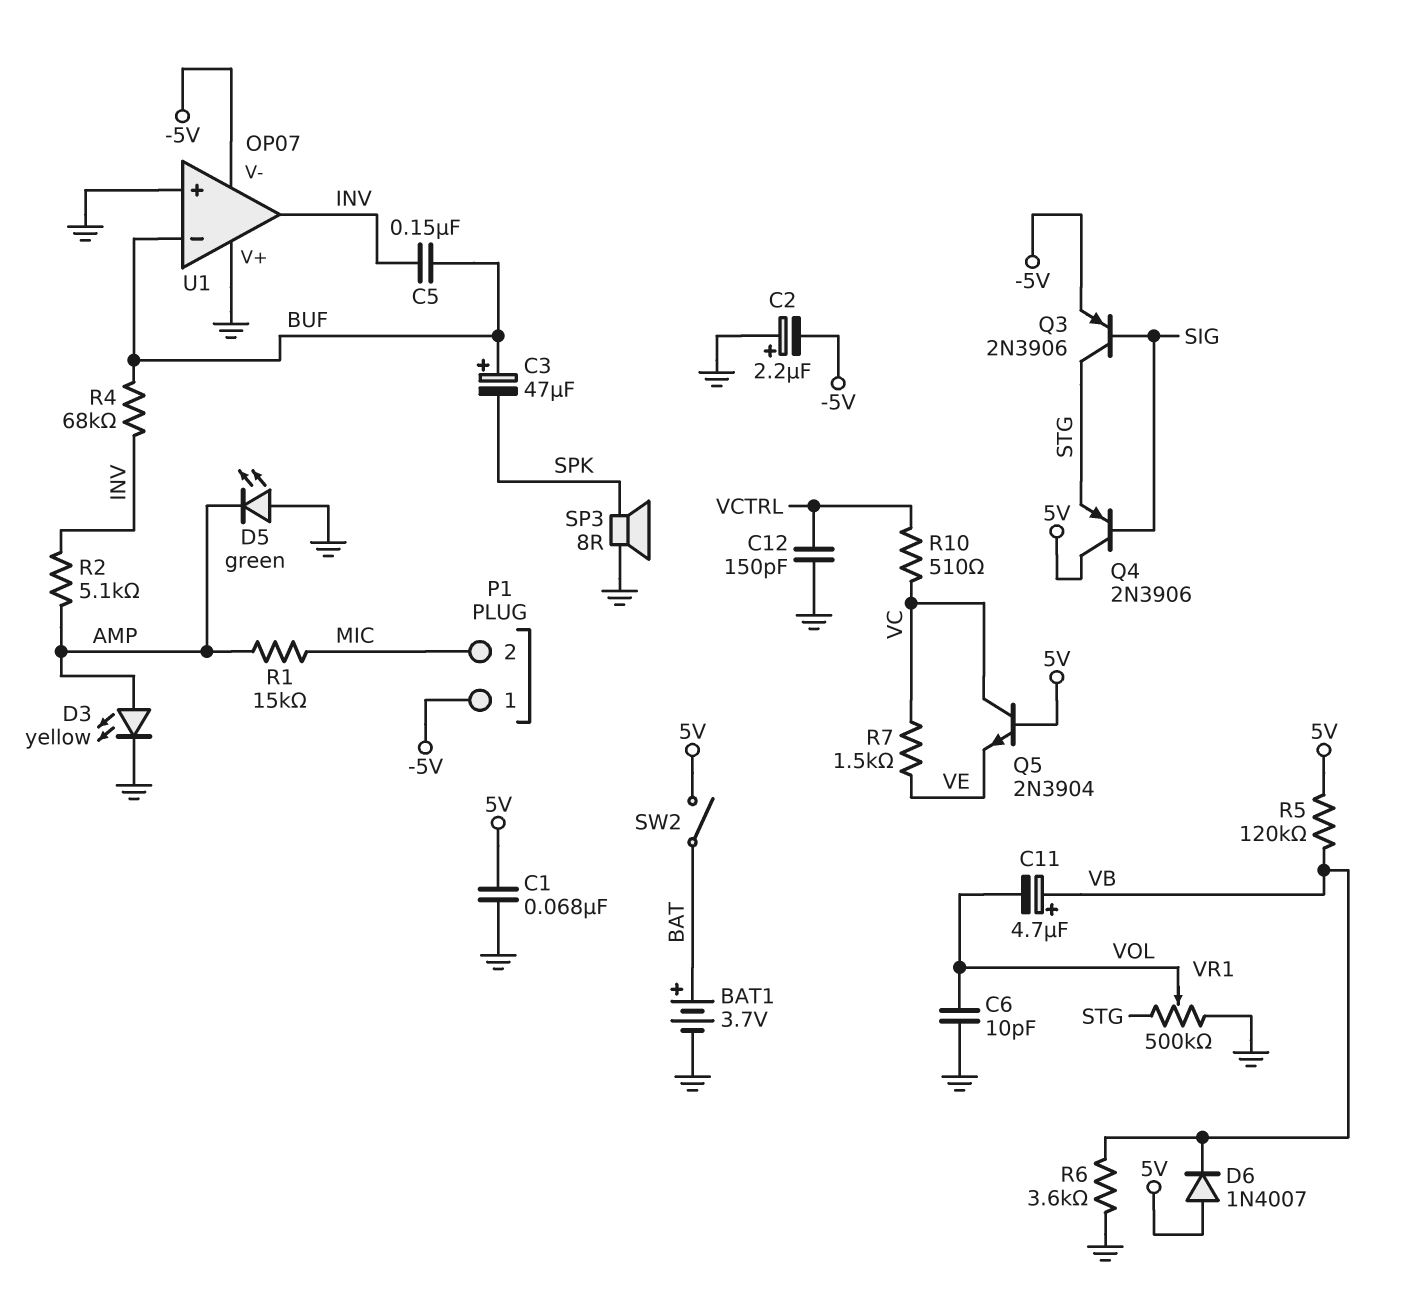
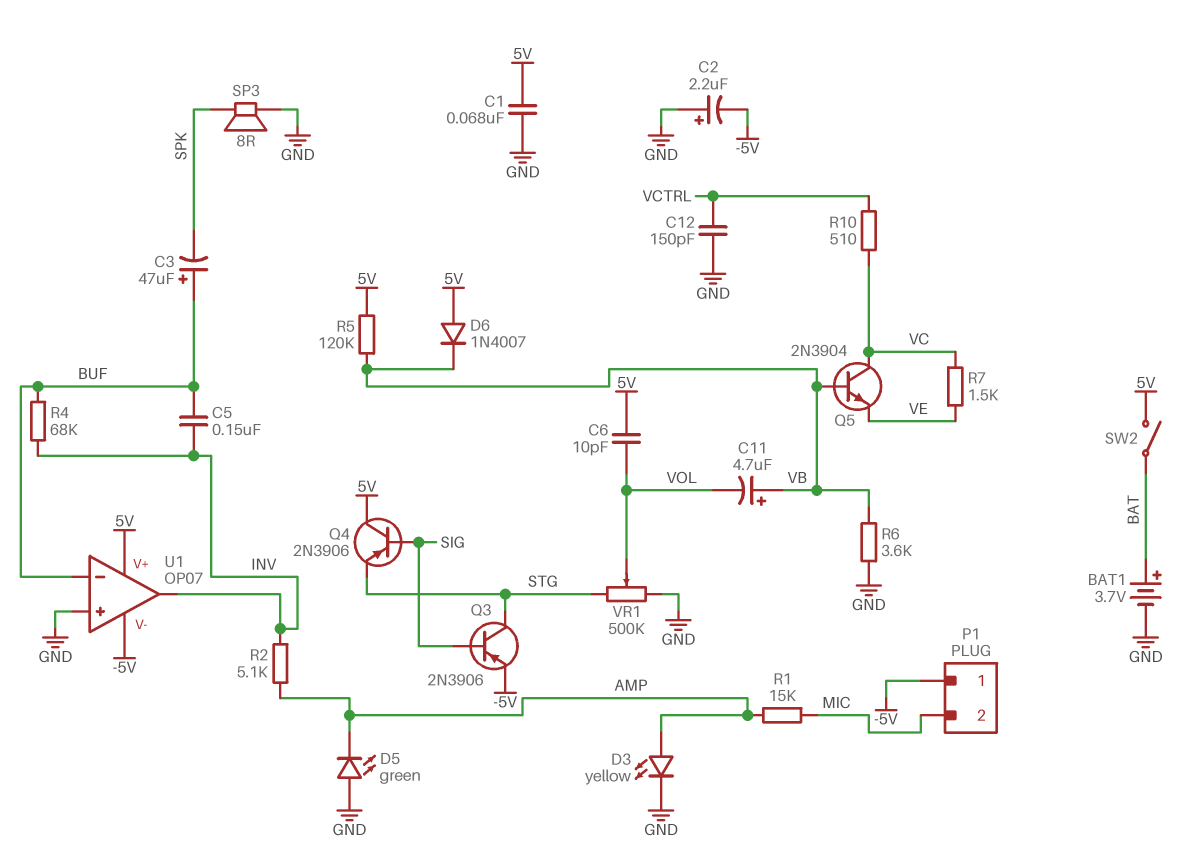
C6: 10pF (GND, VOL) -> 10pF (5V, VOL)
Q5: NPN 2N3904 (B 5V, C VC, E VE) -> NPN 2N3904 (B VB, C VC, E VE)
U1 pin V+: GND -> 5V

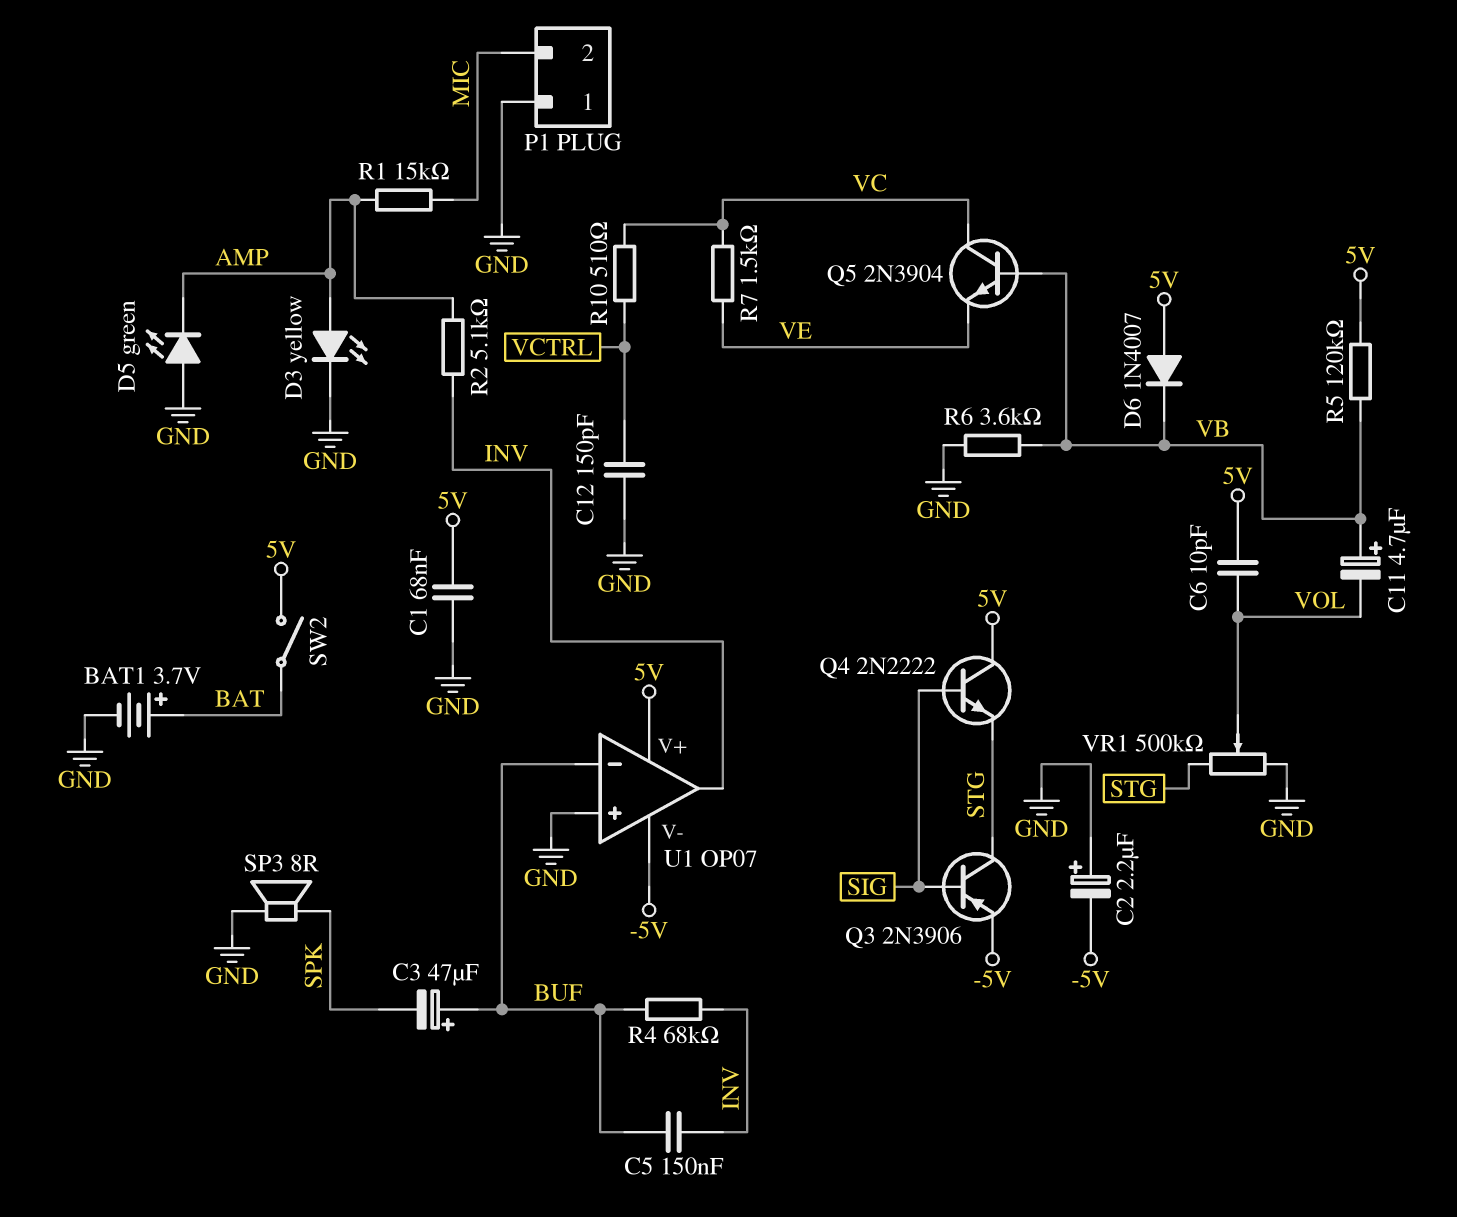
P1 pin 1: -5V -> GND
Q4: PNP 2N3906 (B SIG, C 5V, E STG) -> NPN 2N2222 (B SIG, C 5V, E STG)

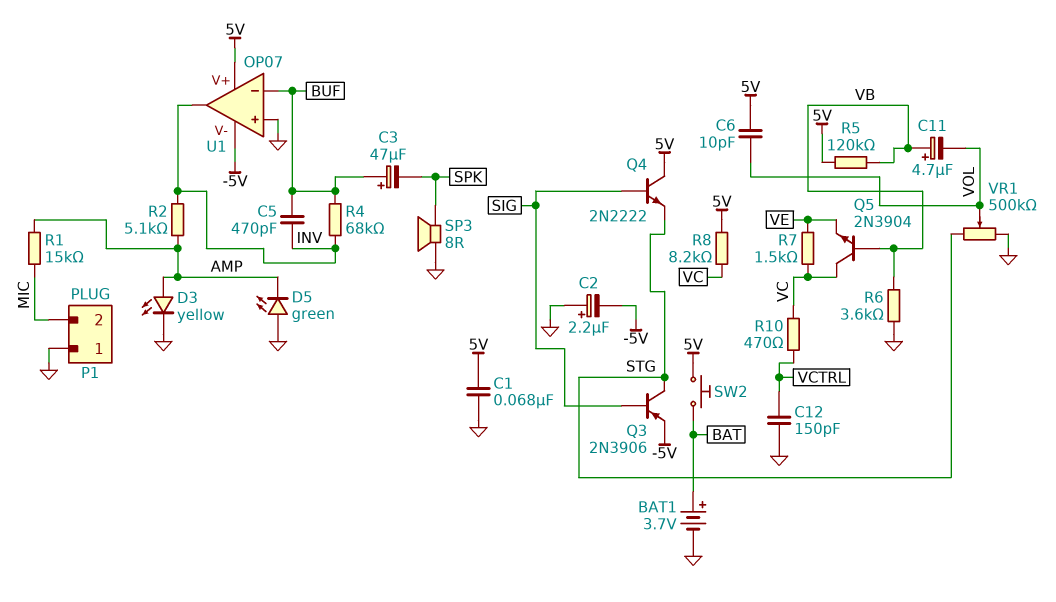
C5: 150nF (BUF, INV) -> 470pF (BUF, INV)
D6: diode 1N4007 (A 5V, K VB) -> none
R8: none -> 8.2k (5V, VC)
R10: 510 (VC, VCTRL) -> 470 (VC, VCTRL)
SW2: switch (5V, BAT) -> button (5V, BAT)

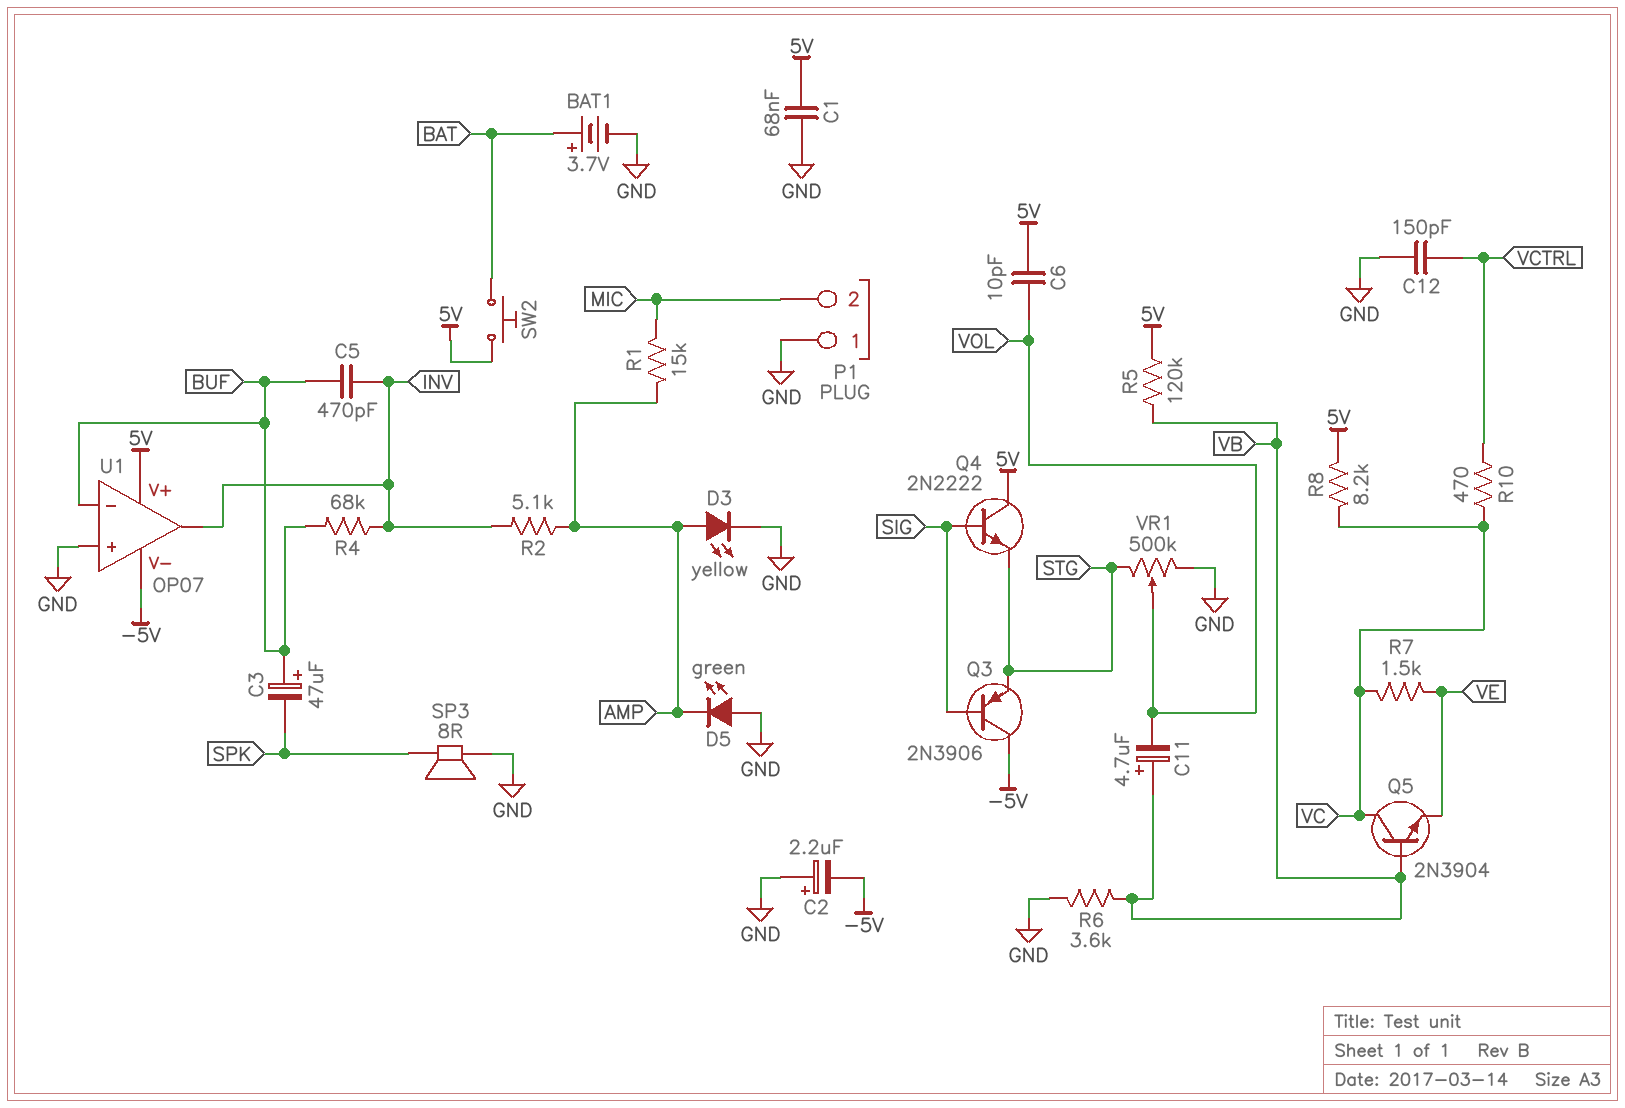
Q3: PNP 2N3906 (B SIG, C STG, E -5V) -> PNP 2N3906 (B SIG, C -5V, E STG)

